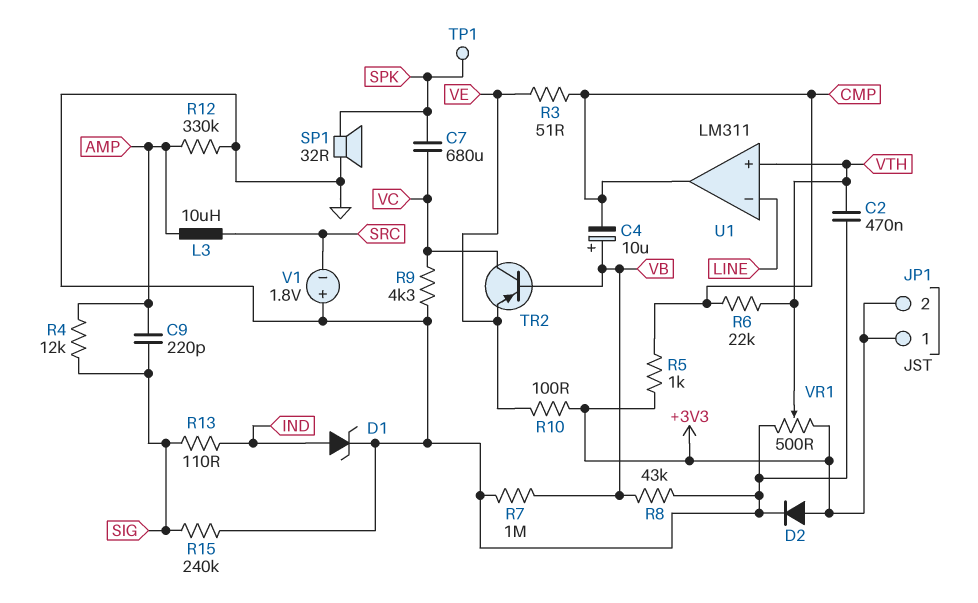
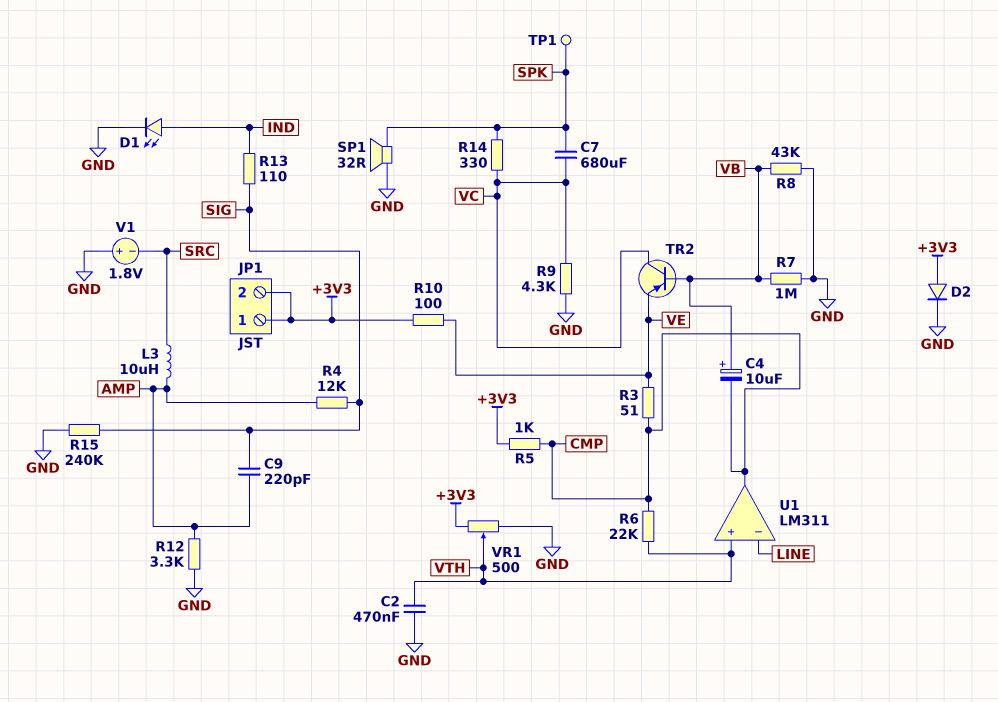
D1: zener (A IND, K GND) -> LED (A IND, K GND)
R12: 330k (AMP, GND) -> 3.3k (AMP, GND)
R14: none -> 330 (SPK, VC)

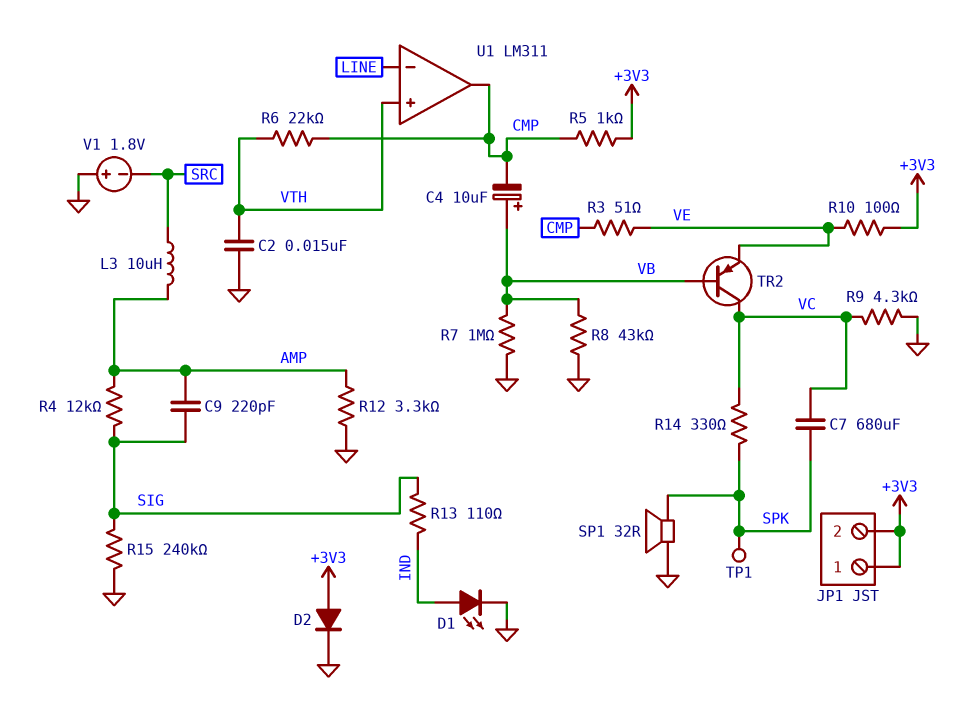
C2: 470nF (GND, VTH) -> 15nF (GND, VTH)
VR1: 500 (+3V3, GND, wiper VTH) -> none

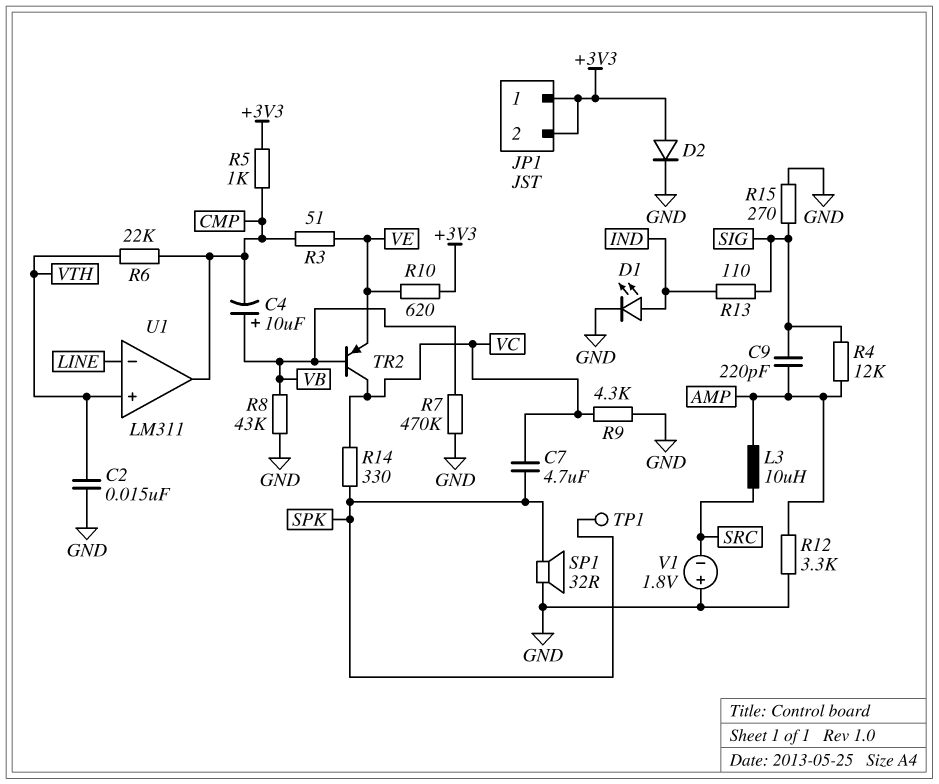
C7: 680uF (SPK, VC) -> 4.7uF (SPK, VC)
R7: 1M (GND, VB) -> 470k (GND, VB)
R10: 100 (+3V3, VE) -> 620 (+3V3, VE)
R15: 240k (GND, SIG) -> 270 (GND, SIG)

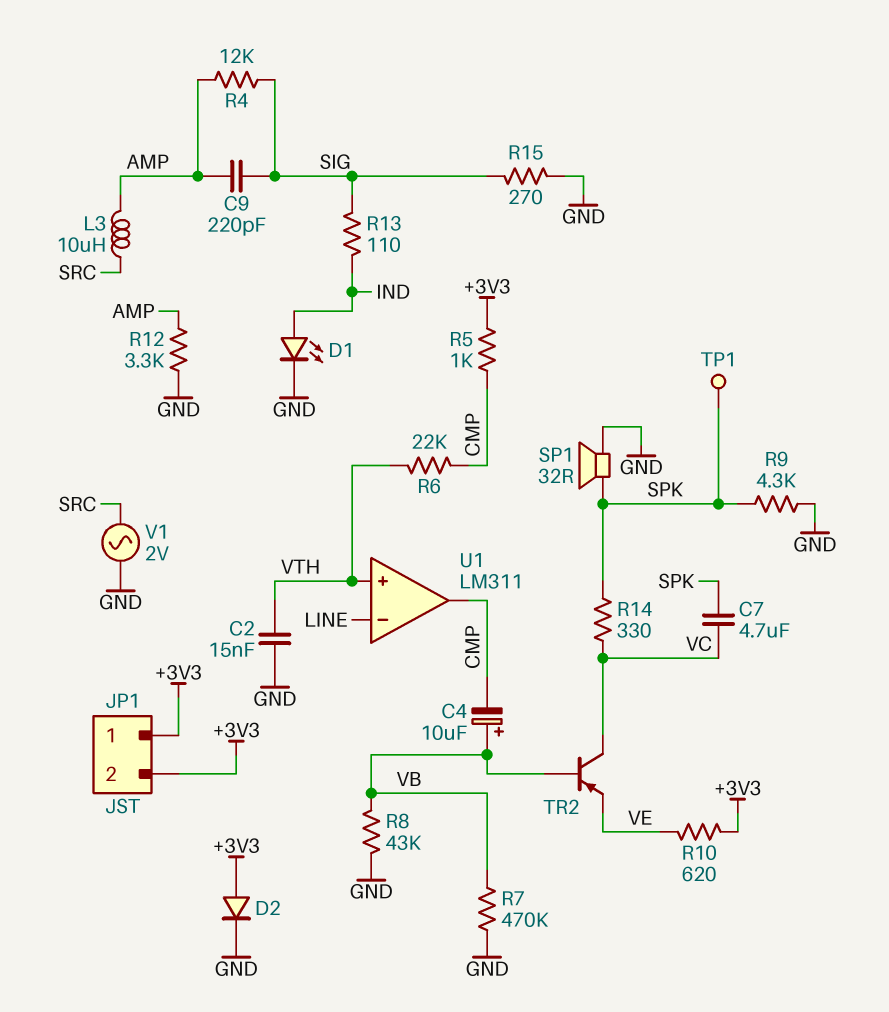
R3: 51 (CMP, VE) -> none
R9: 4.3k (GND, VC) -> 4.3k (GND, SPK)
V1: 1.8V (plus GND, minus SRC) -> AC 2V (GND, SRC)

